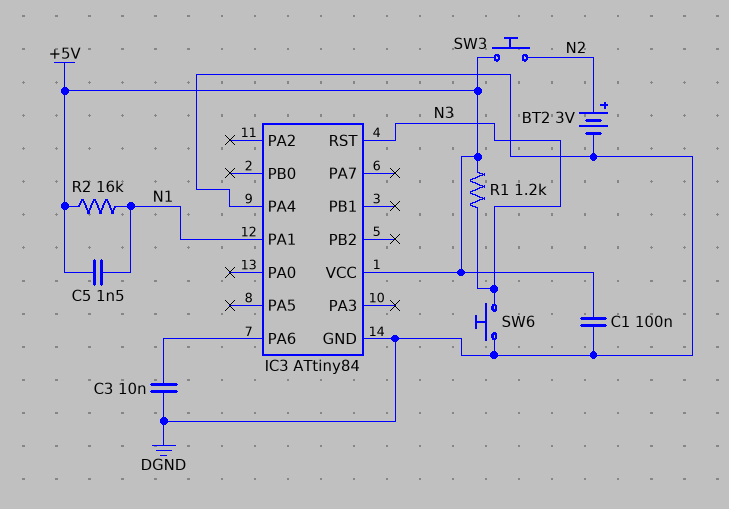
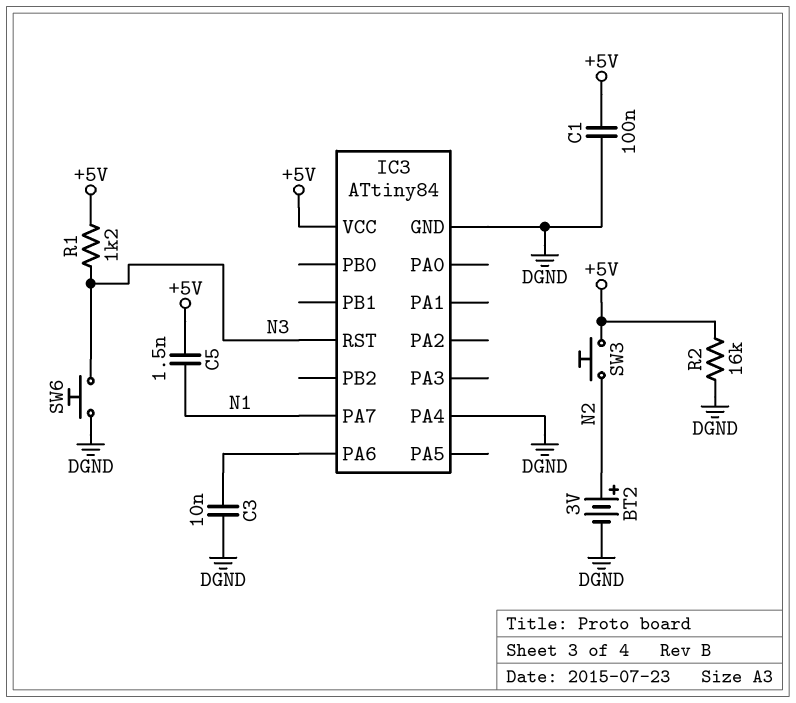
IC3 pin PA1: N1 -> none
IC3 pin PA7: none -> N1
R2: 16k (+5V, N1) -> 16k (+5V, DGND)

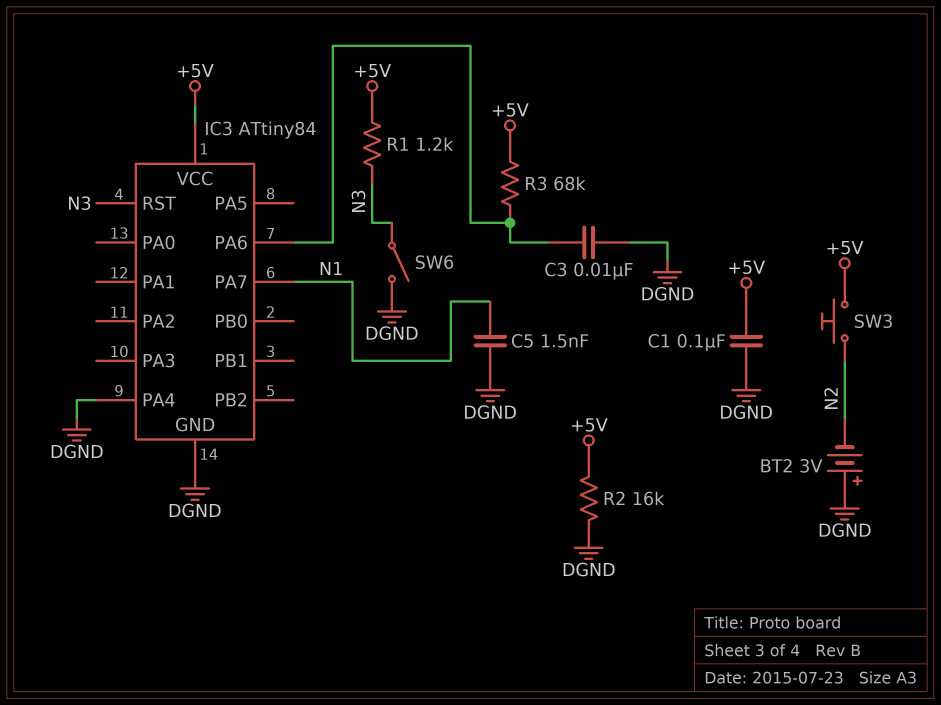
BT2: 3V (plus N2, minus DGND) -> 3V (plus DGND, minus N2)
C5: 1.5nF (+5V, N1) -> 1.5nF (DGND, N1)
R3: none -> 68k (+5V, IC3/PA6)
SW6: button (DGND, N3) -> switch (DGND, N3)

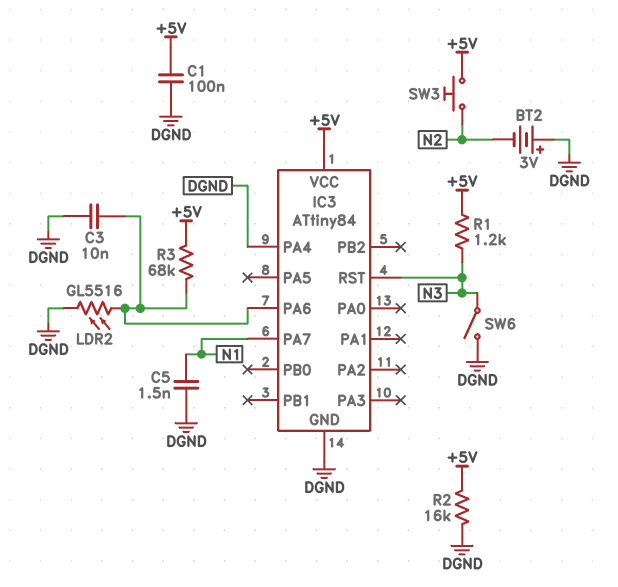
LDR2: none -> GL5516 (DGND, IC3/PA6)

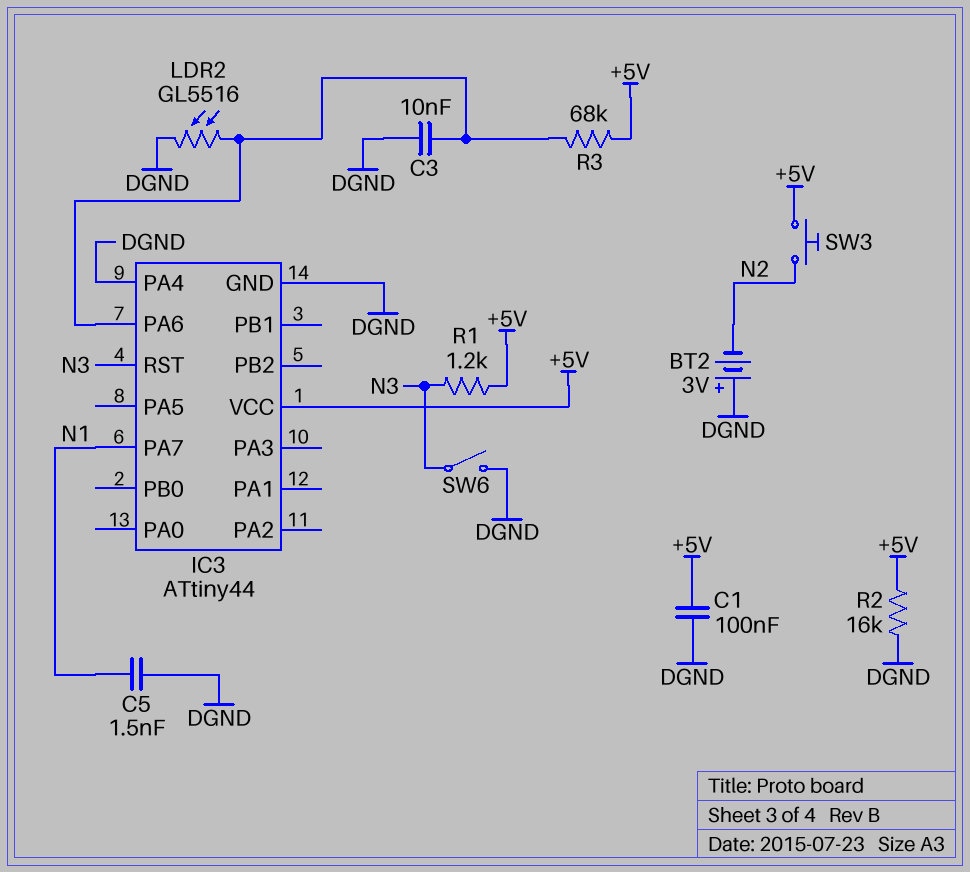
IC3: ATtiny84 -> ATtiny44

